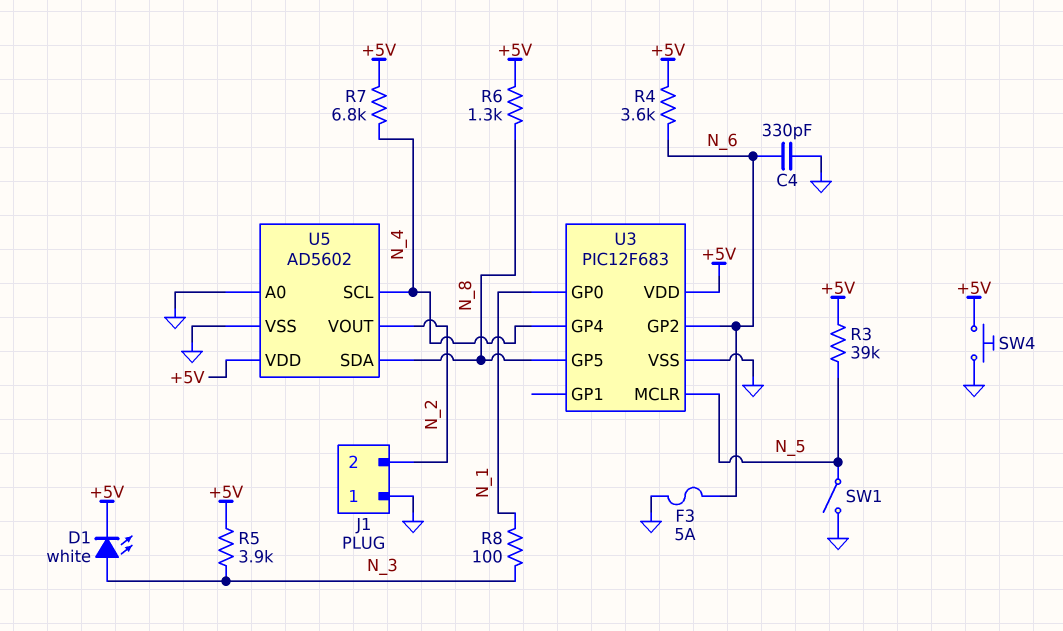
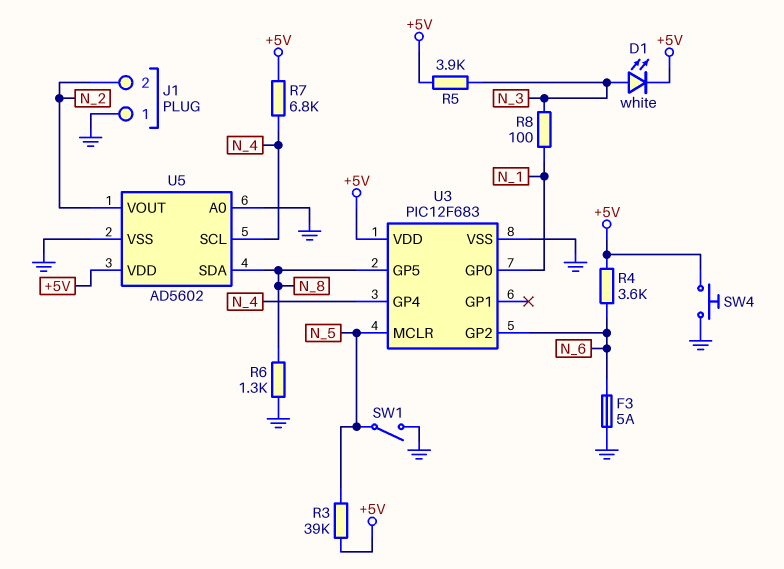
C4: 330pF (GND, N_6) -> none
R6: 1.3k (+5V, N_8) -> 1.3k (GND, N_8)

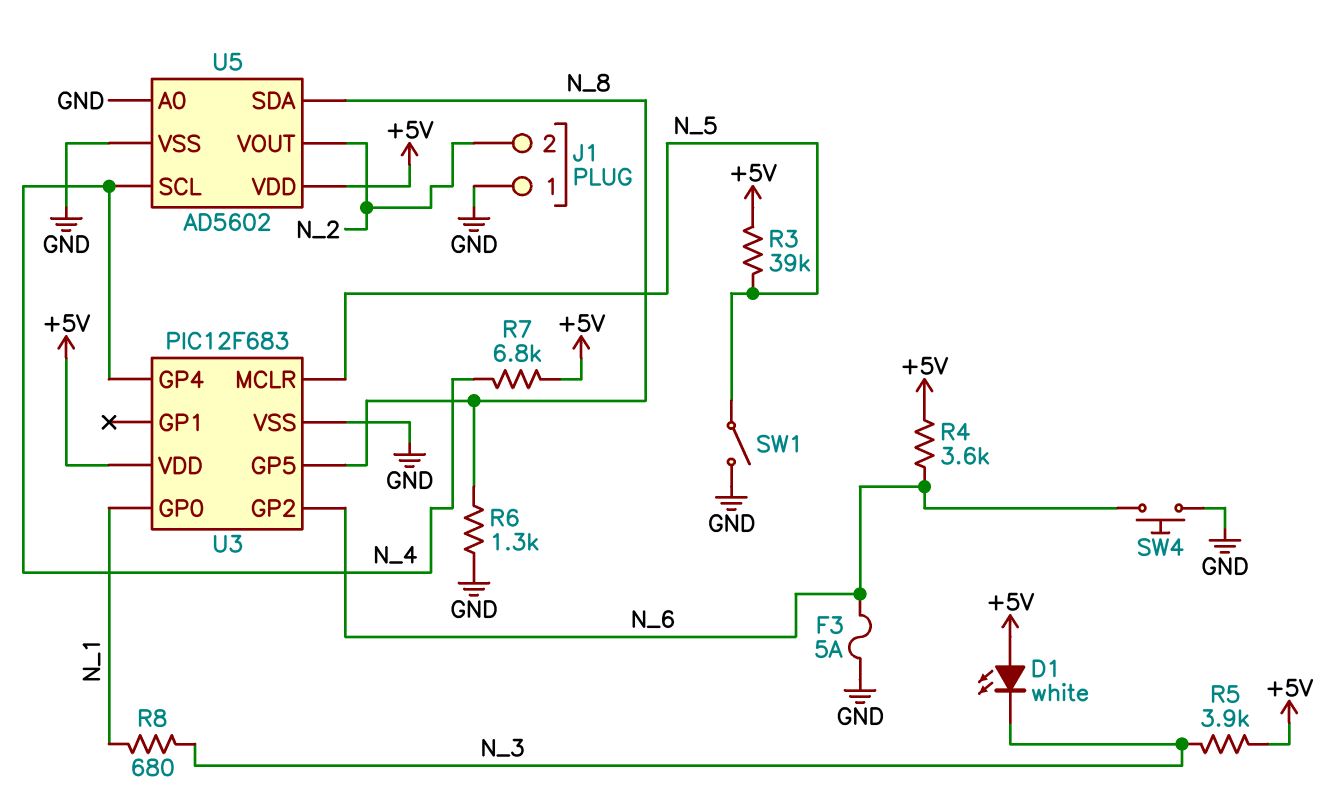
D1: LED white (A N_3, K +5V) -> LED white (A +5V, K N_3)
R8: 100 (N_1, N_3) -> 680 (N_1, N_3)
SW4: button (+5V, GND) -> button (GND, N_6)

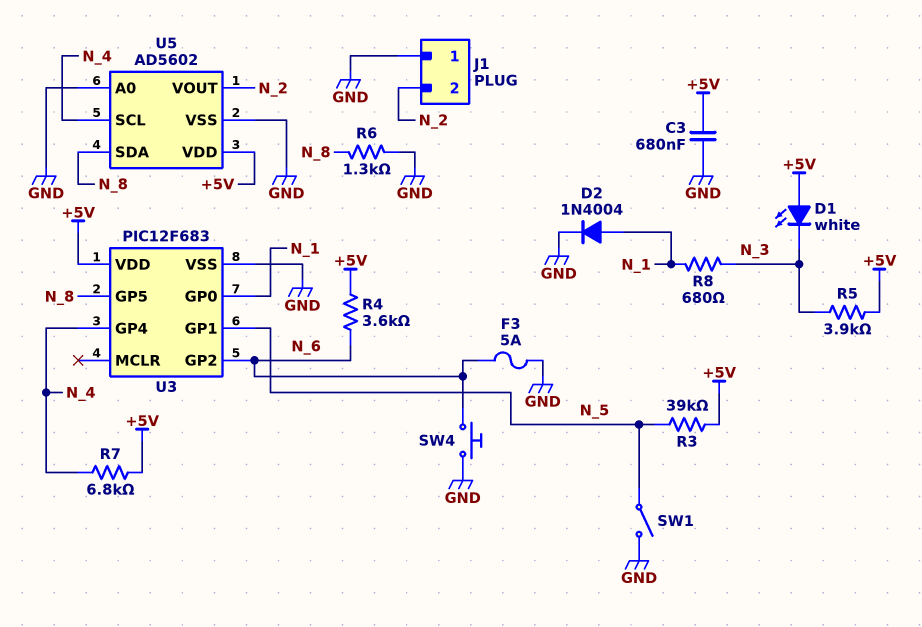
C3: none -> 680nF (+5V, GND)
D2: none -> diode 1N4004 (A N_1, K GND)
U3 pin GP1: none -> N_5
U3 pin MCLR: N_5 -> none

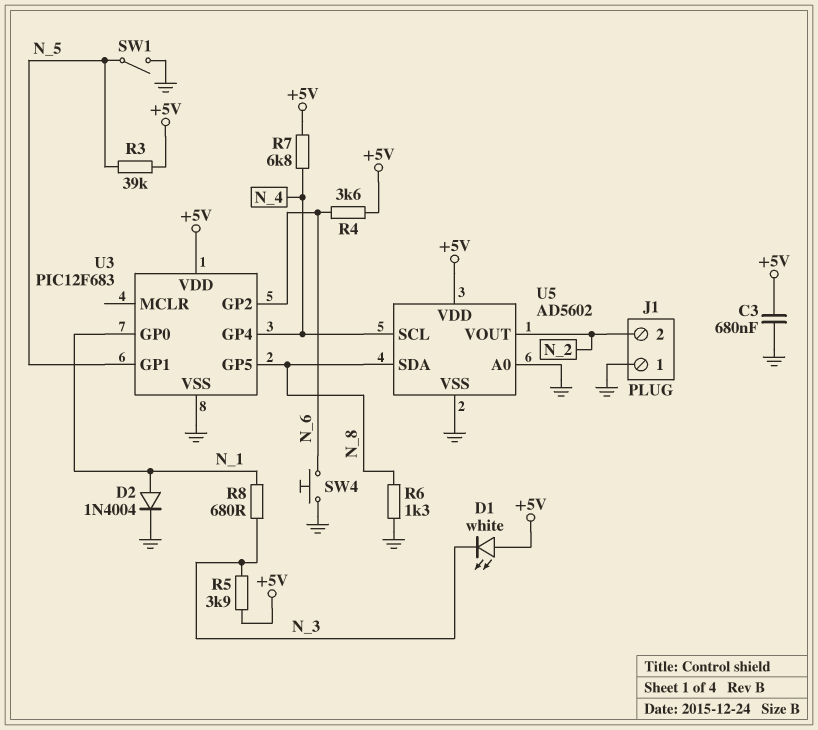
F3: 5A (GND, N_6) -> none

